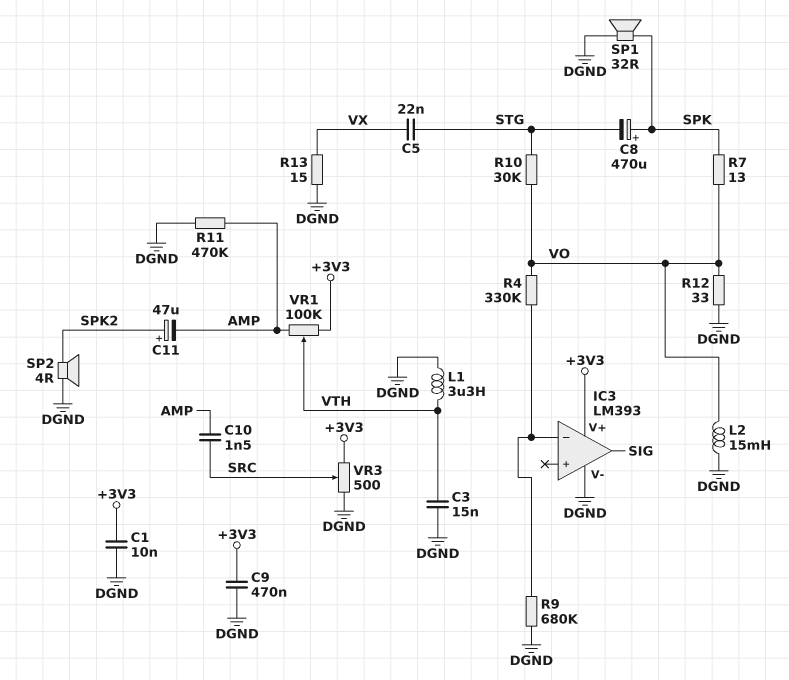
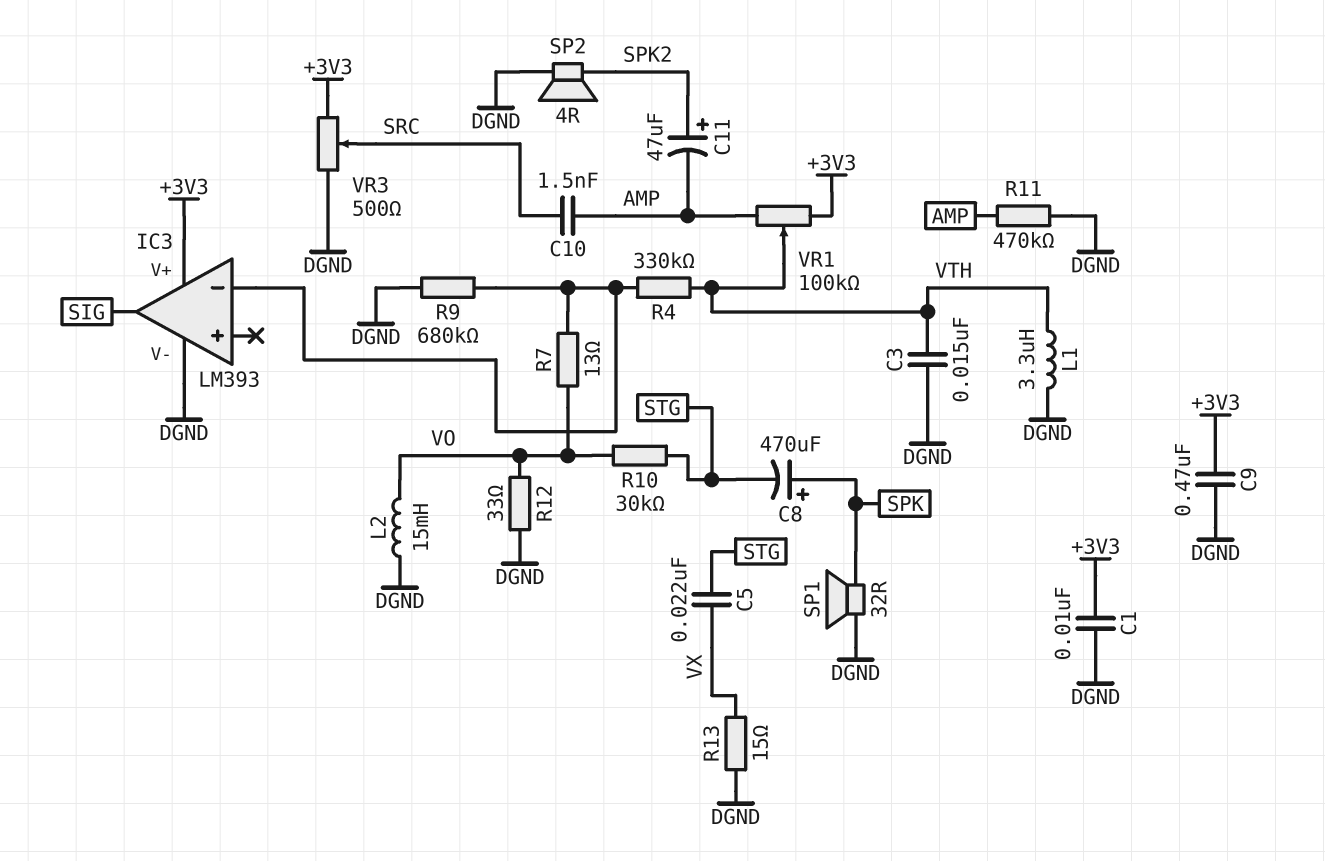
R4: 330k (IC3/in-, VO) -> 330k (IC3/in-, VTH)
R7: 13 (SPK, VO) -> 13 (IC3/in-, VO)

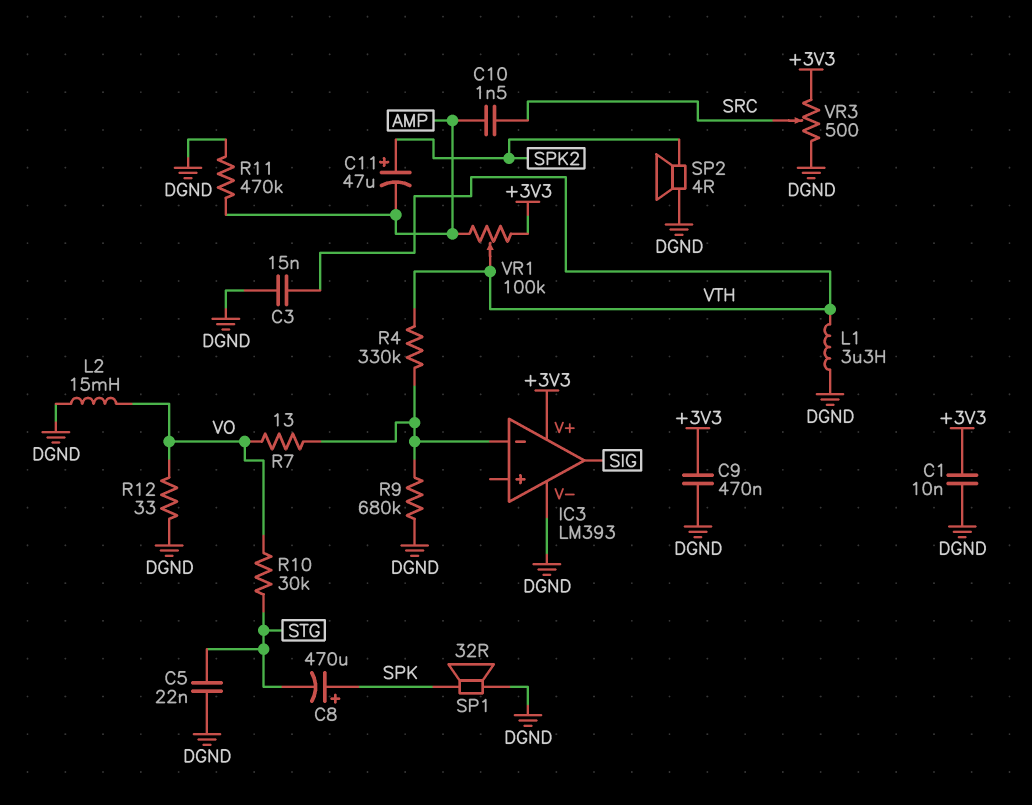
C5: 22nF (STG, VX) -> 22nF (DGND, STG)
R13: 15 (DGND, VX) -> none

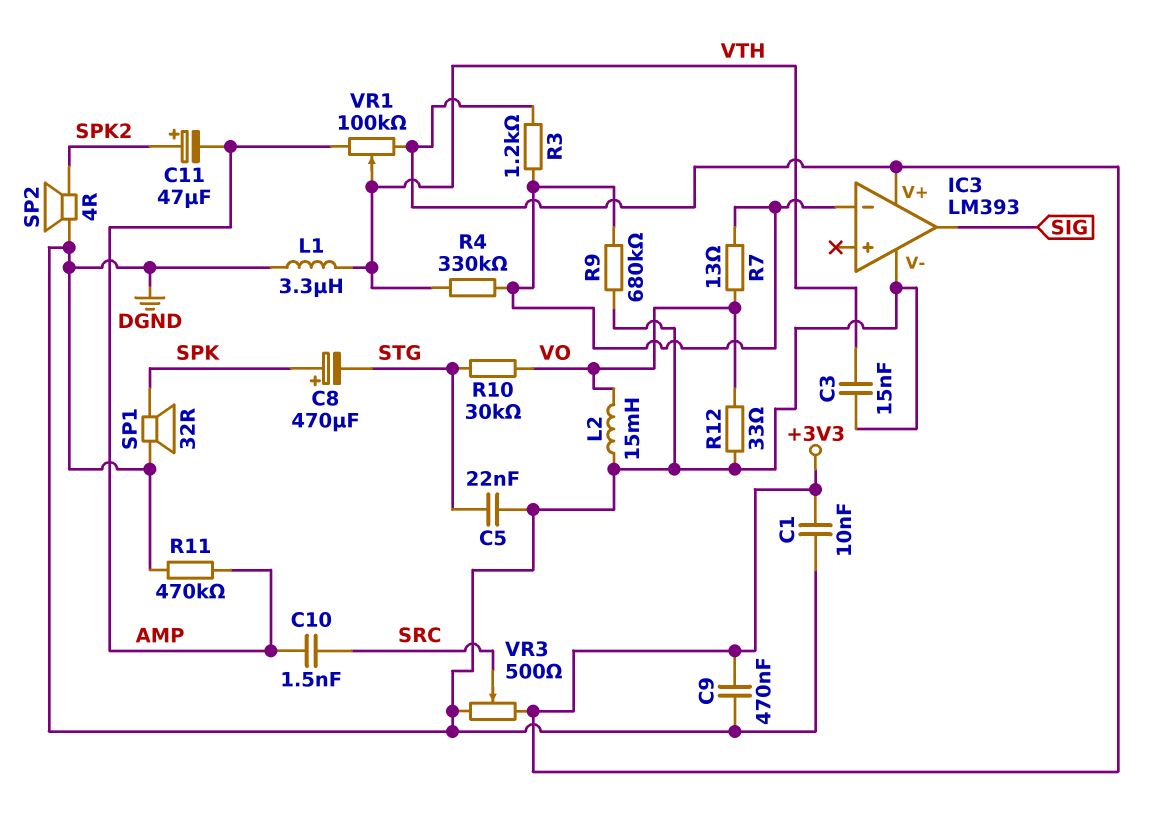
R3: none -> 1.2k (+3V3, IC3/in-)

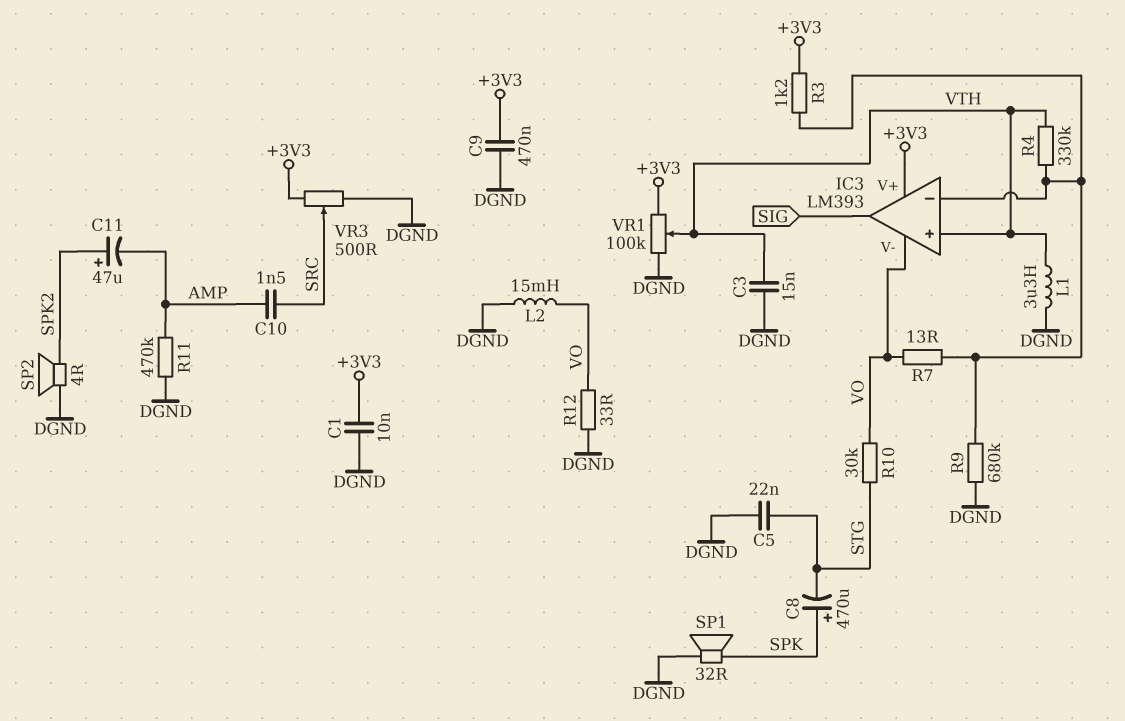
IC3 pin V-: DGND -> VO
IC3 pin in+: none -> VTH
VR1: 100k (+3V3, AMP, wiper VTH) -> 100k (+3V3, DGND, wiper VTH)

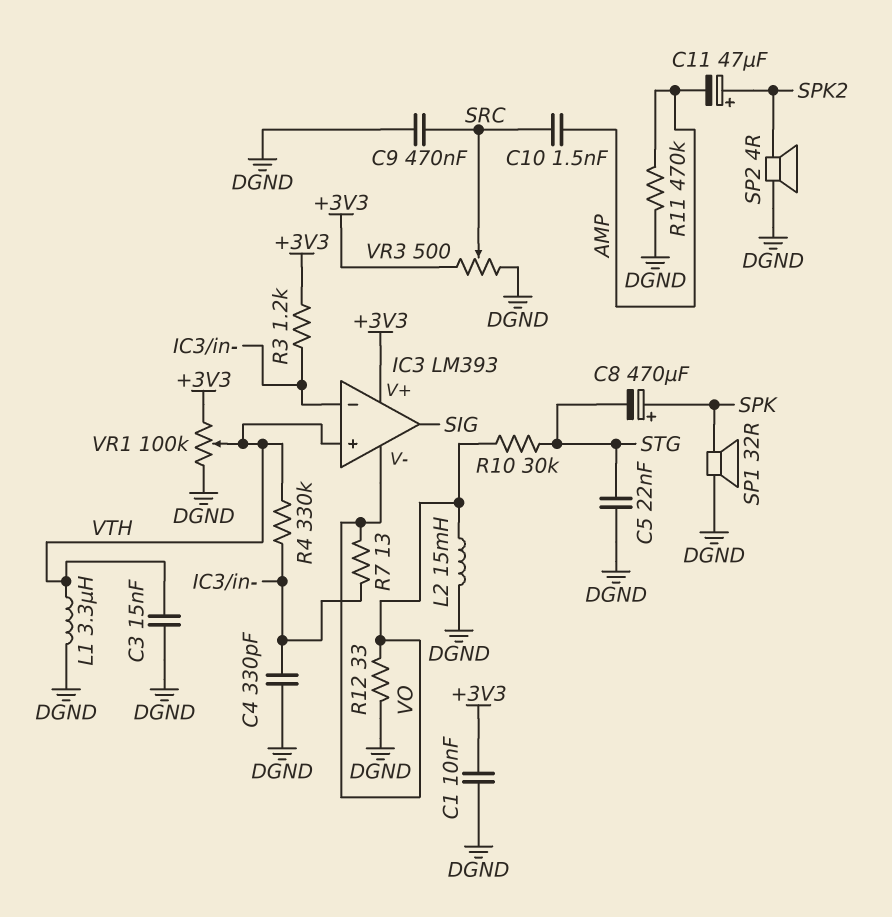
C4: none -> 330pF (DGND, IC3/in-)
C9: 470nF (+3V3, DGND) -> 470nF (DGND, SRC)
R9: 680k (DGND, IC3/in-) -> none

